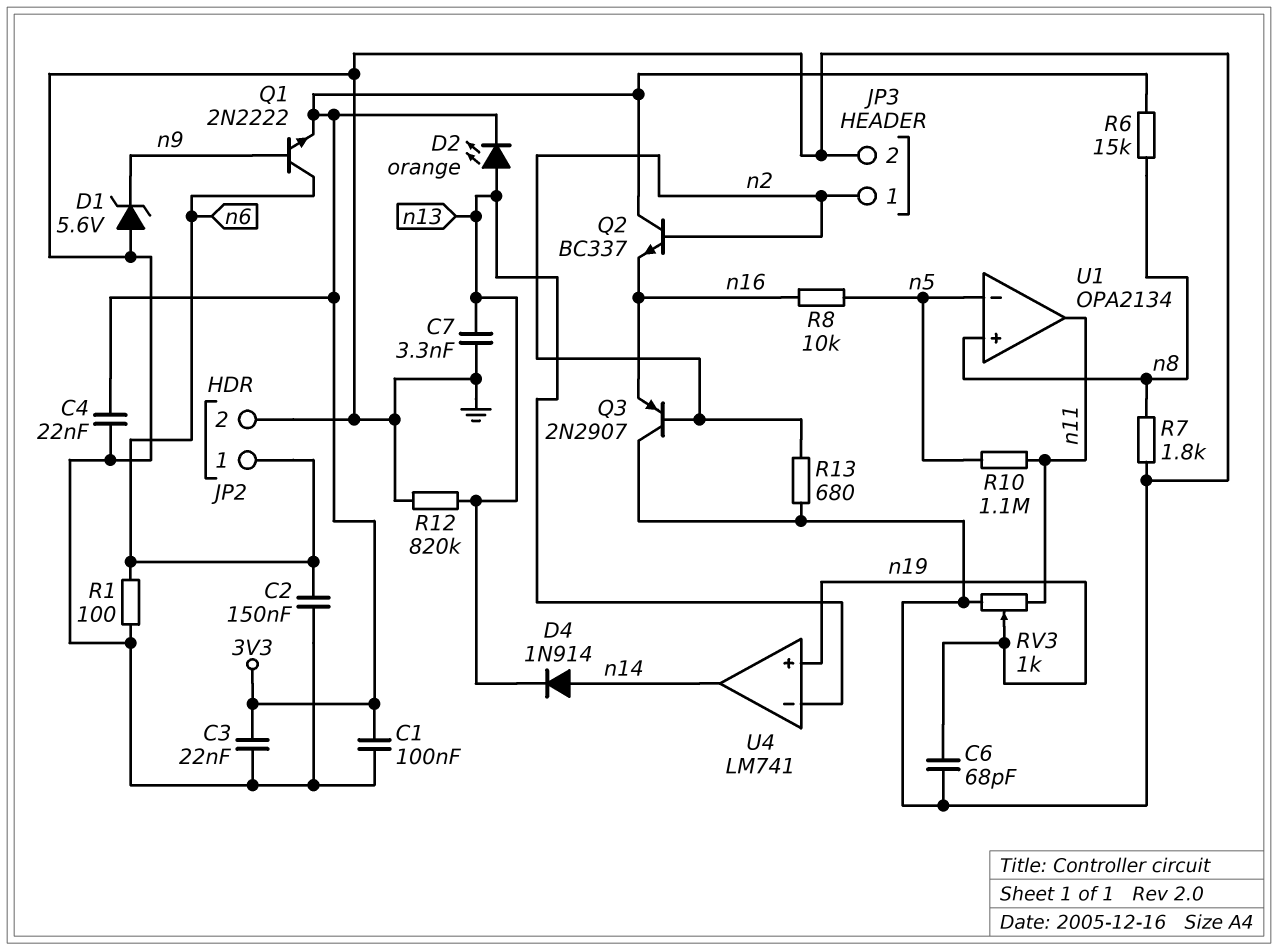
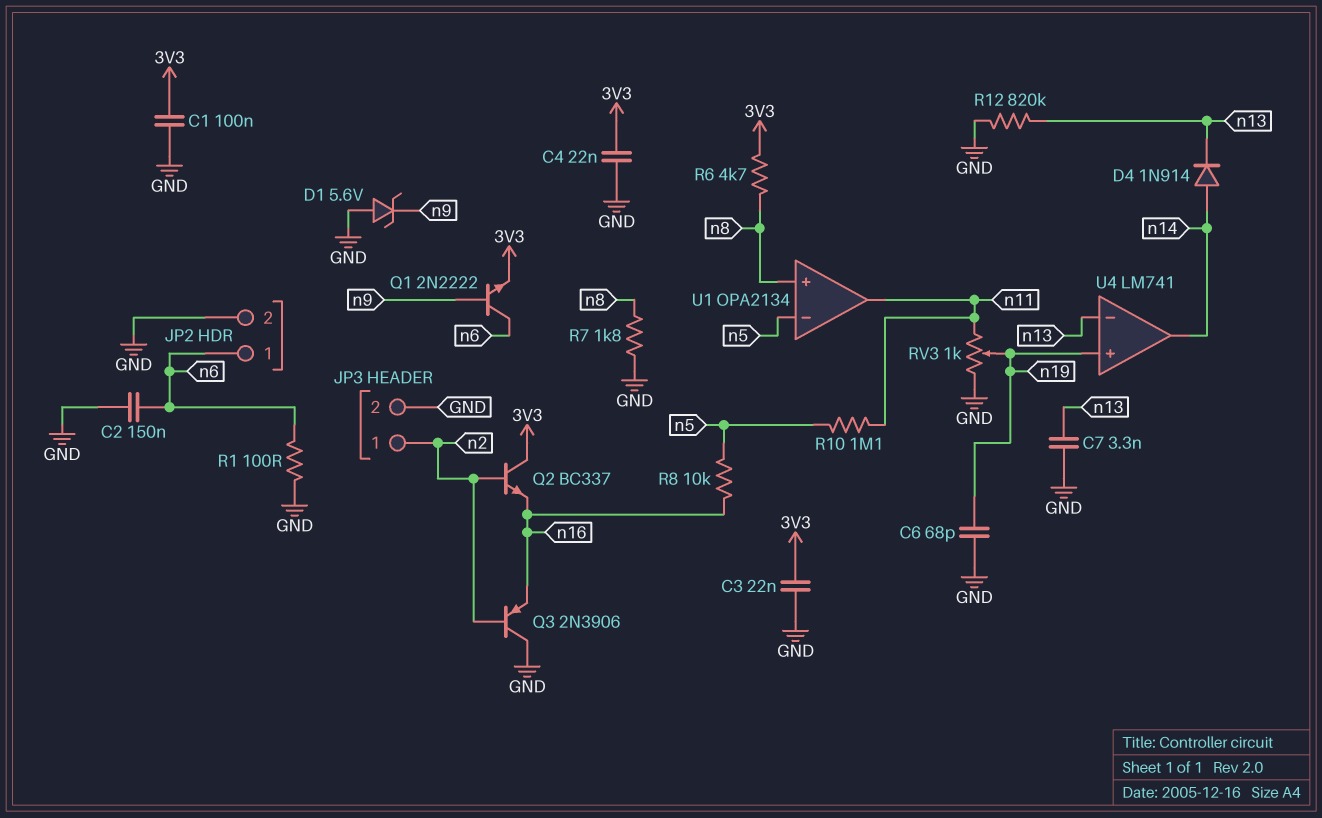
D2: LED orange (A n13, K 3V3) -> none
Q3: PNP 2N2907 (B n2, C GND, E n16) -> PNP 2N3906 (B n2, C GND, E n16)
R6: 15k (3V3, n8) -> 4.7k (3V3, n8)
R13: 680 (GND, n2) -> none

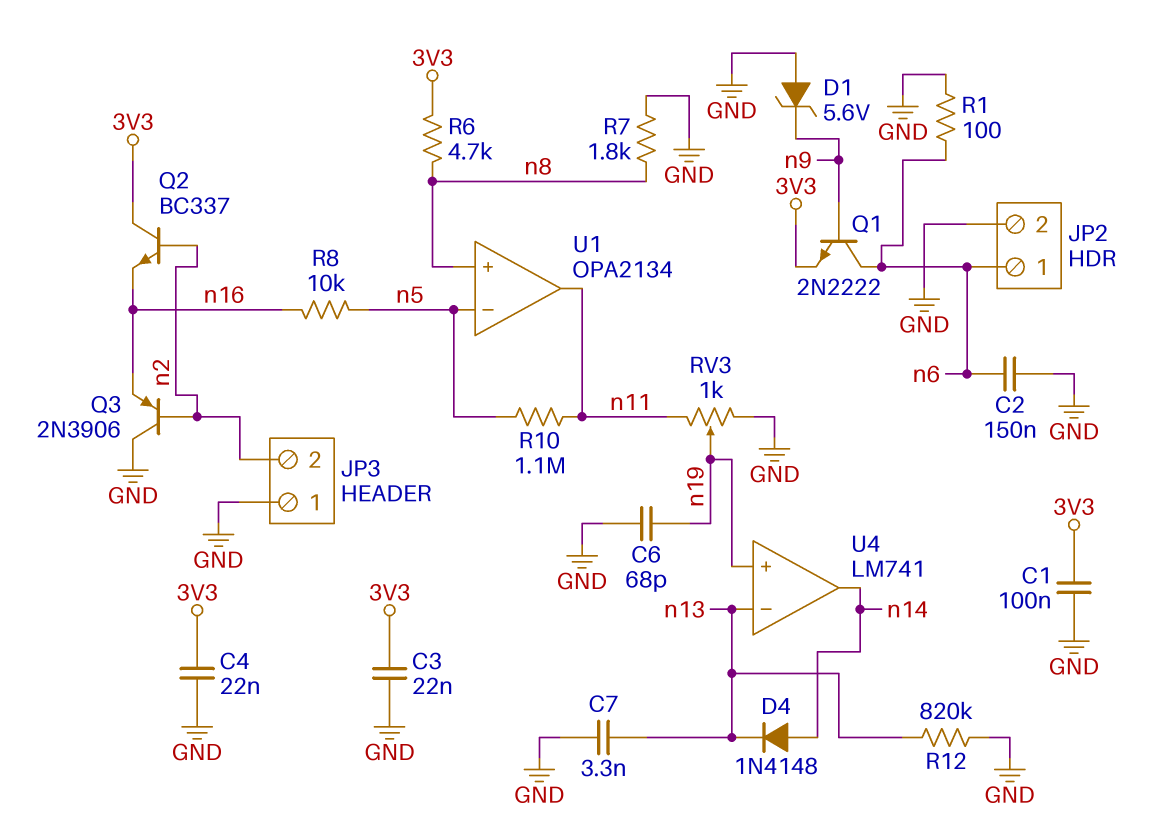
D4: diode 1N914 (A n14, K n13) -> diode 1N4148 (A n14, K n13)
JP3 pin 1: n2 -> GND
JP3 pin 2: GND -> n2

